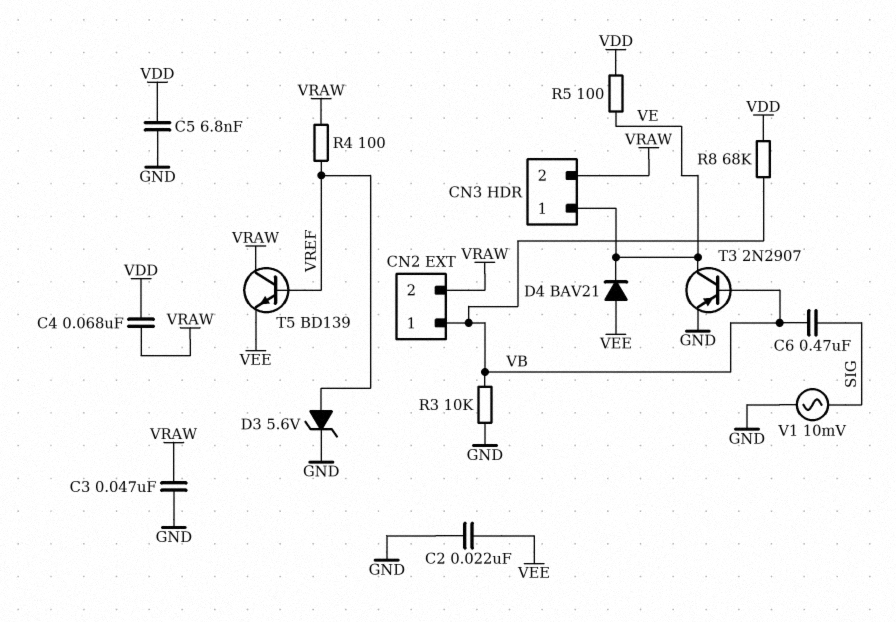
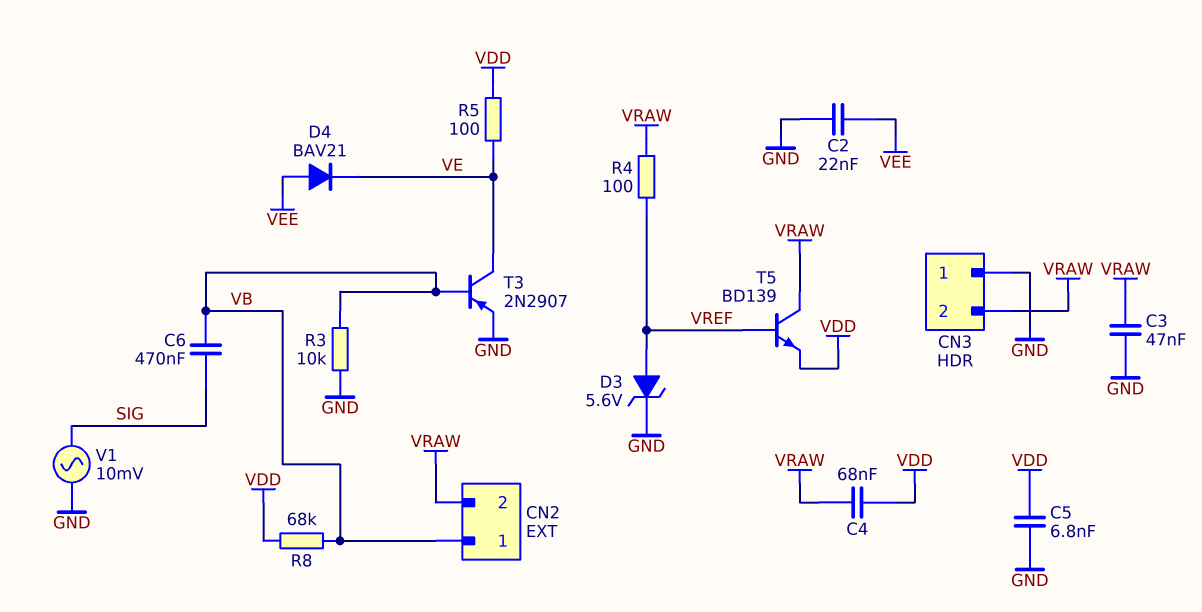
CN3 pin 1: VE -> GND
T5: NPN BD139 (B VREF, C VRAW, E VEE) -> NPN BD139 (B VREF, C VRAW, E VDD)

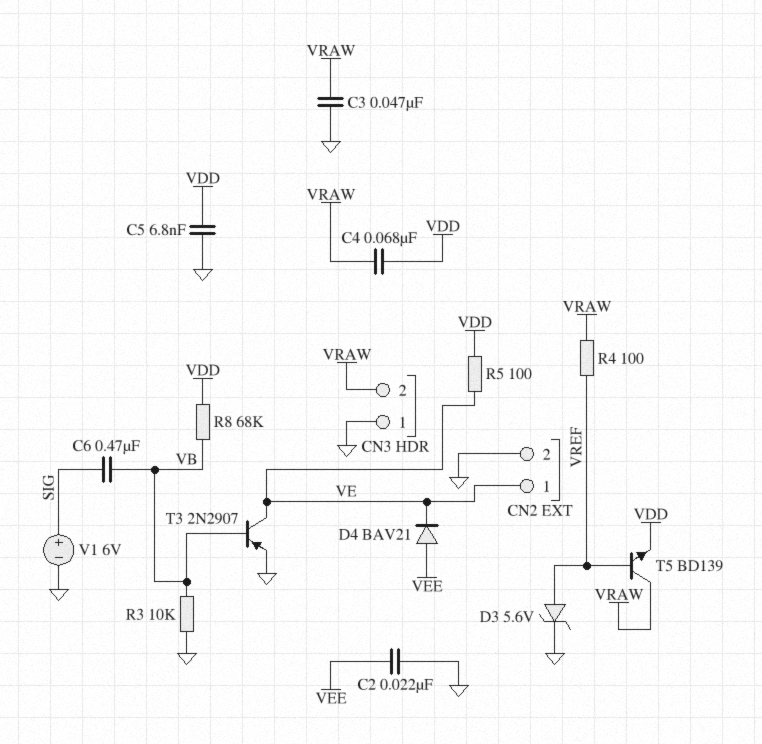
CN2 pin 1: VB -> VE
CN2 pin 2: VRAW -> GND
V1: AC 10mV (GND, SIG) -> 6V (plus SIG, minus GND)

